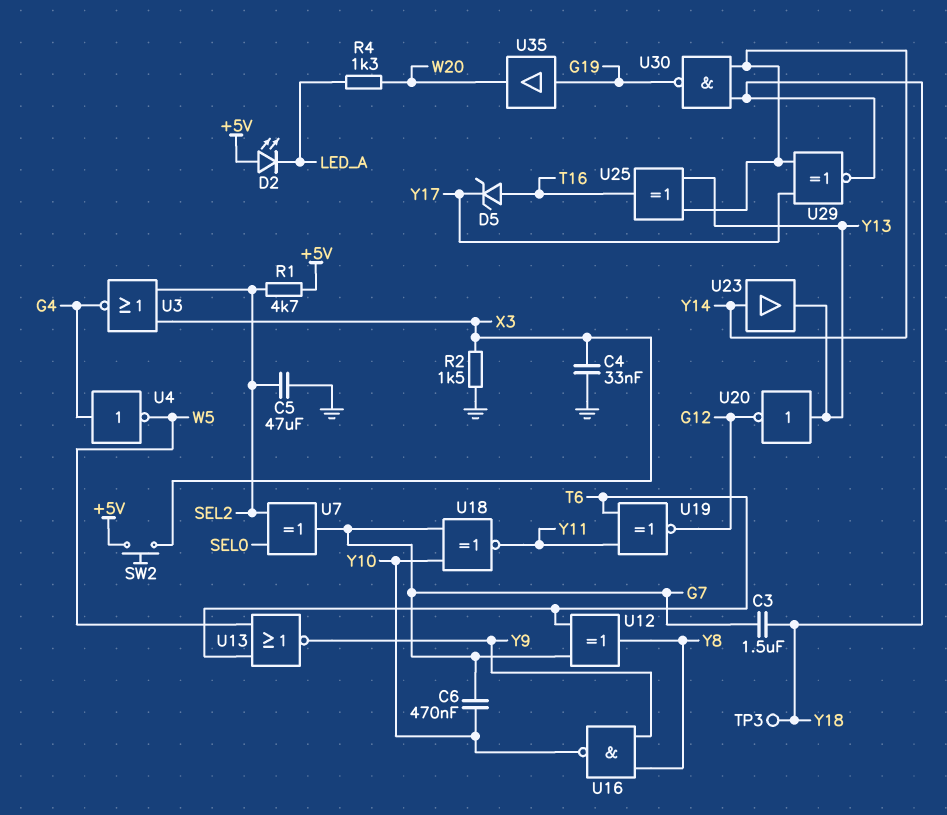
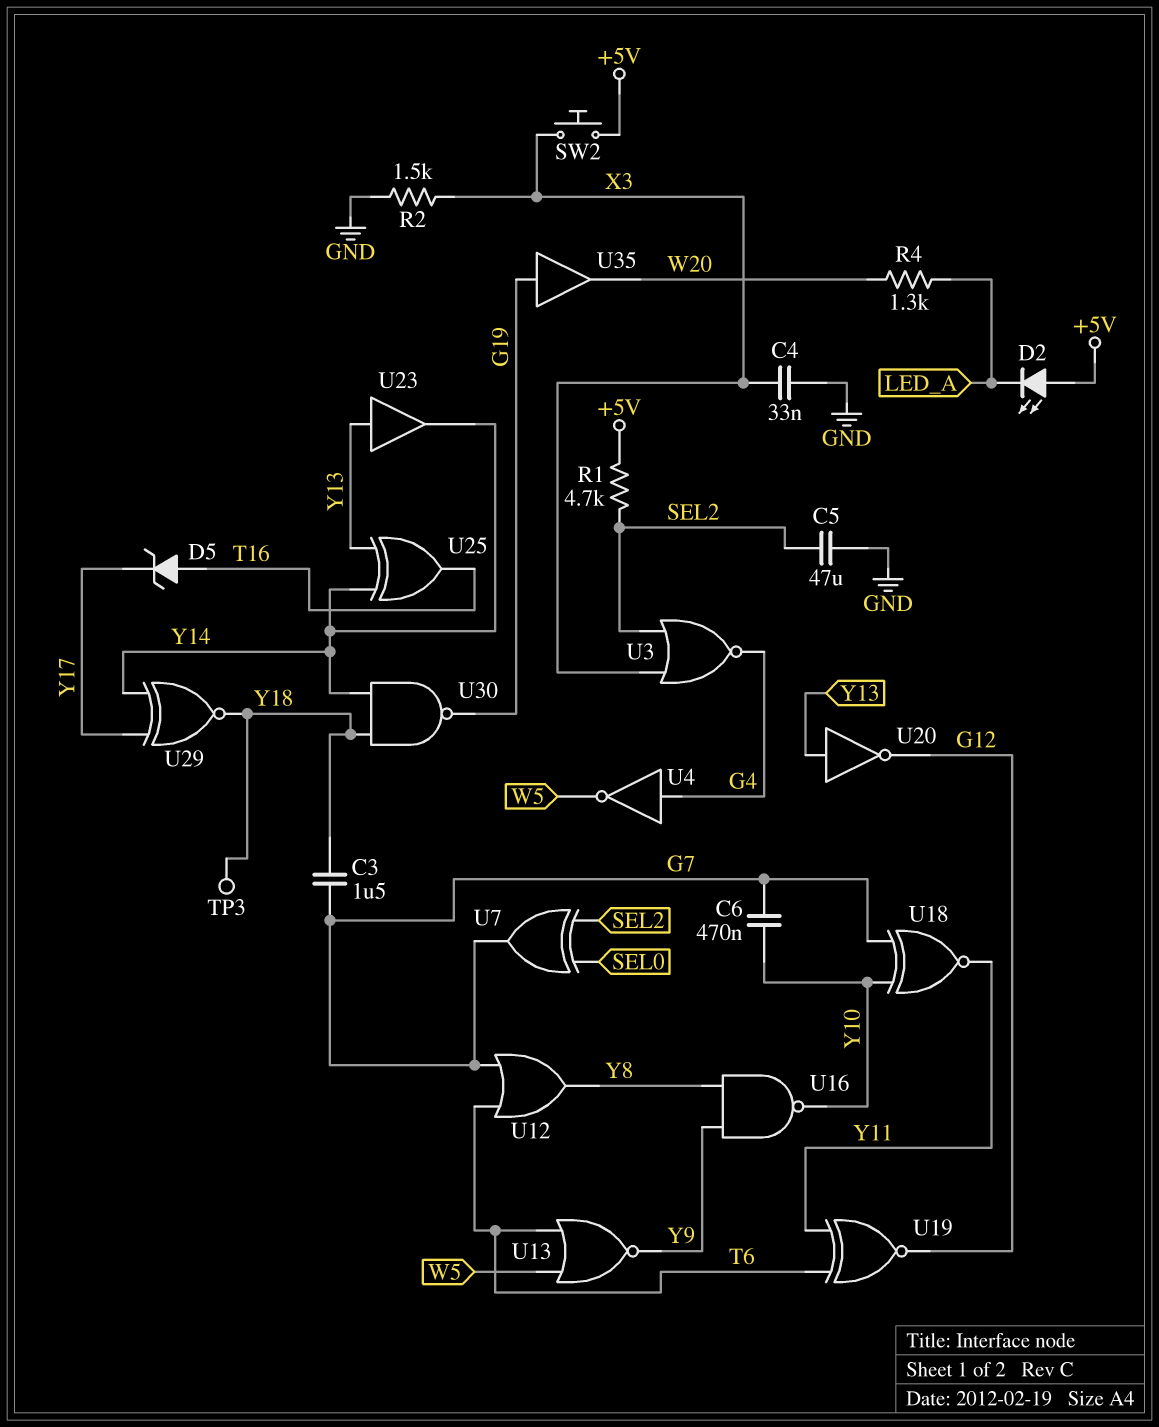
U12: XOR (in G7, in T6, out Y8) -> OR (in G7, in T6, out Y8)
U23: buffer (in Y14, out Y13) -> buffer (in Y13, out Y14)

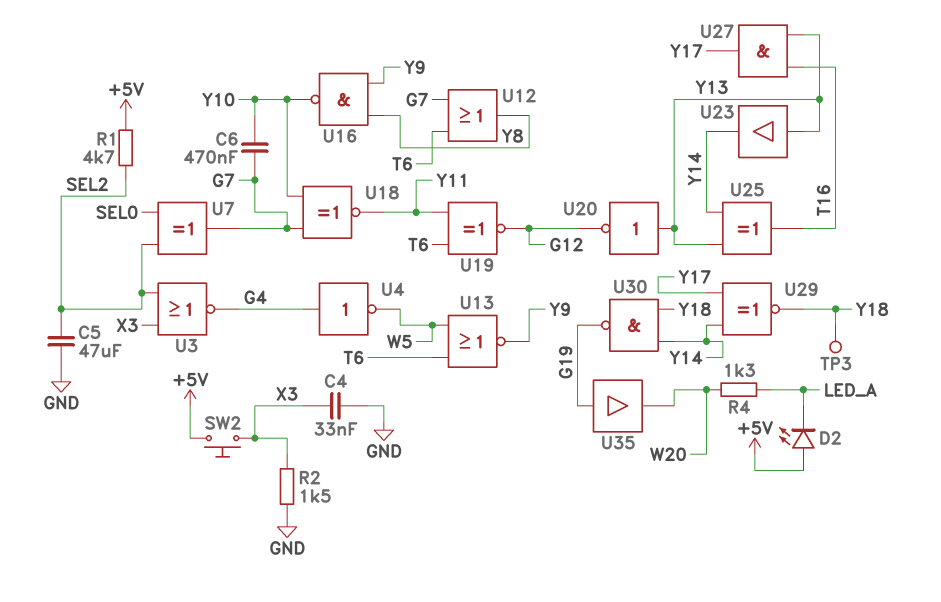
C3: 1.5uF (G7, Y18) -> none
D5: zener (A T16, K Y17) -> none
U27: none -> AND (in T16, in Y13, out Y17)

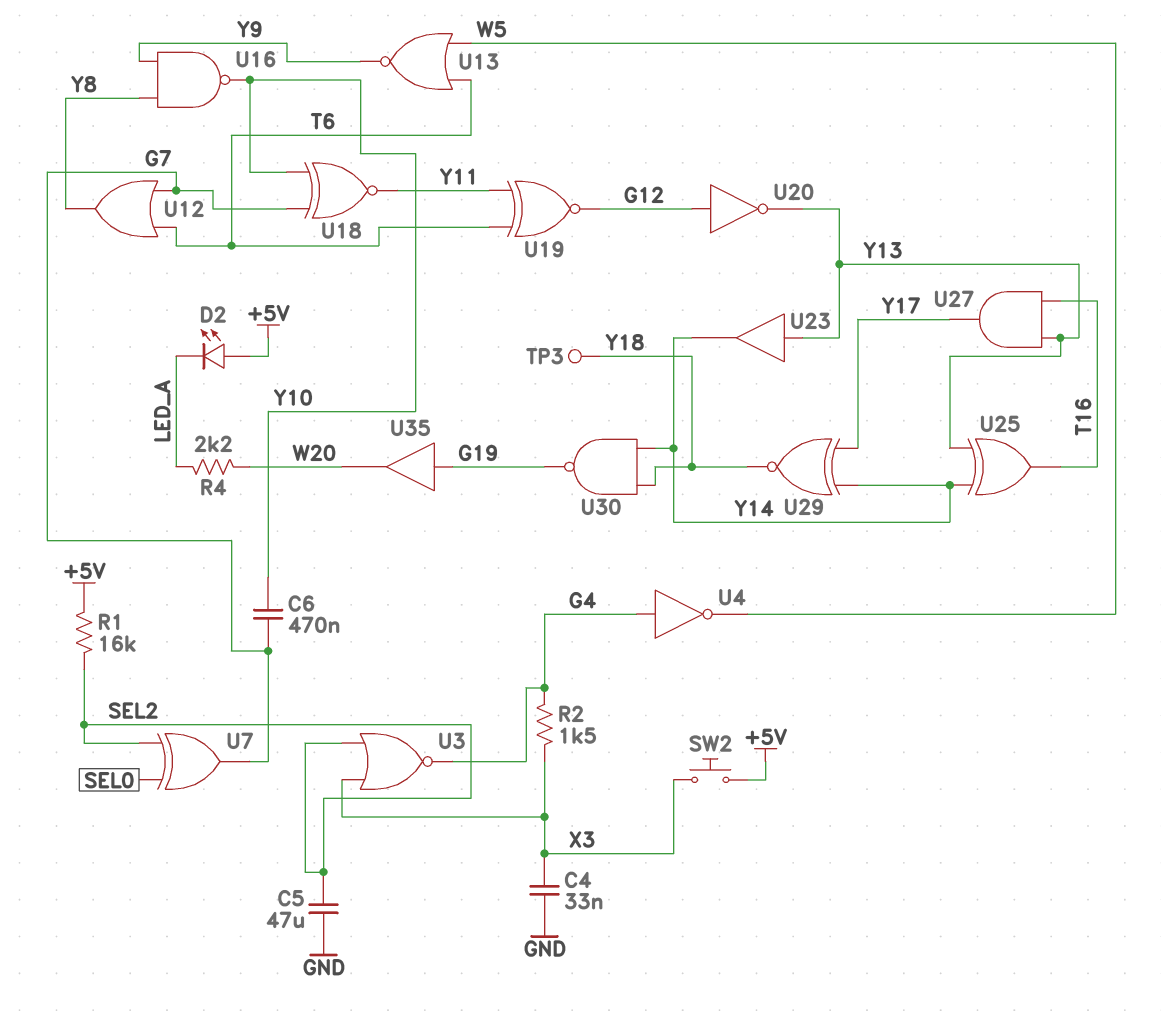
R1: 4.7k (+5V, SEL2) -> 16k (+5V, SEL2)
R2: 1.5k (GND, X3) -> 1.5k (G4, X3)
R4: 1.3k (LED_A, W20) -> 2.2k (LED_A, W20)
U20: NOT (in Y13, out G12) -> NOT (in G12, out Y13)

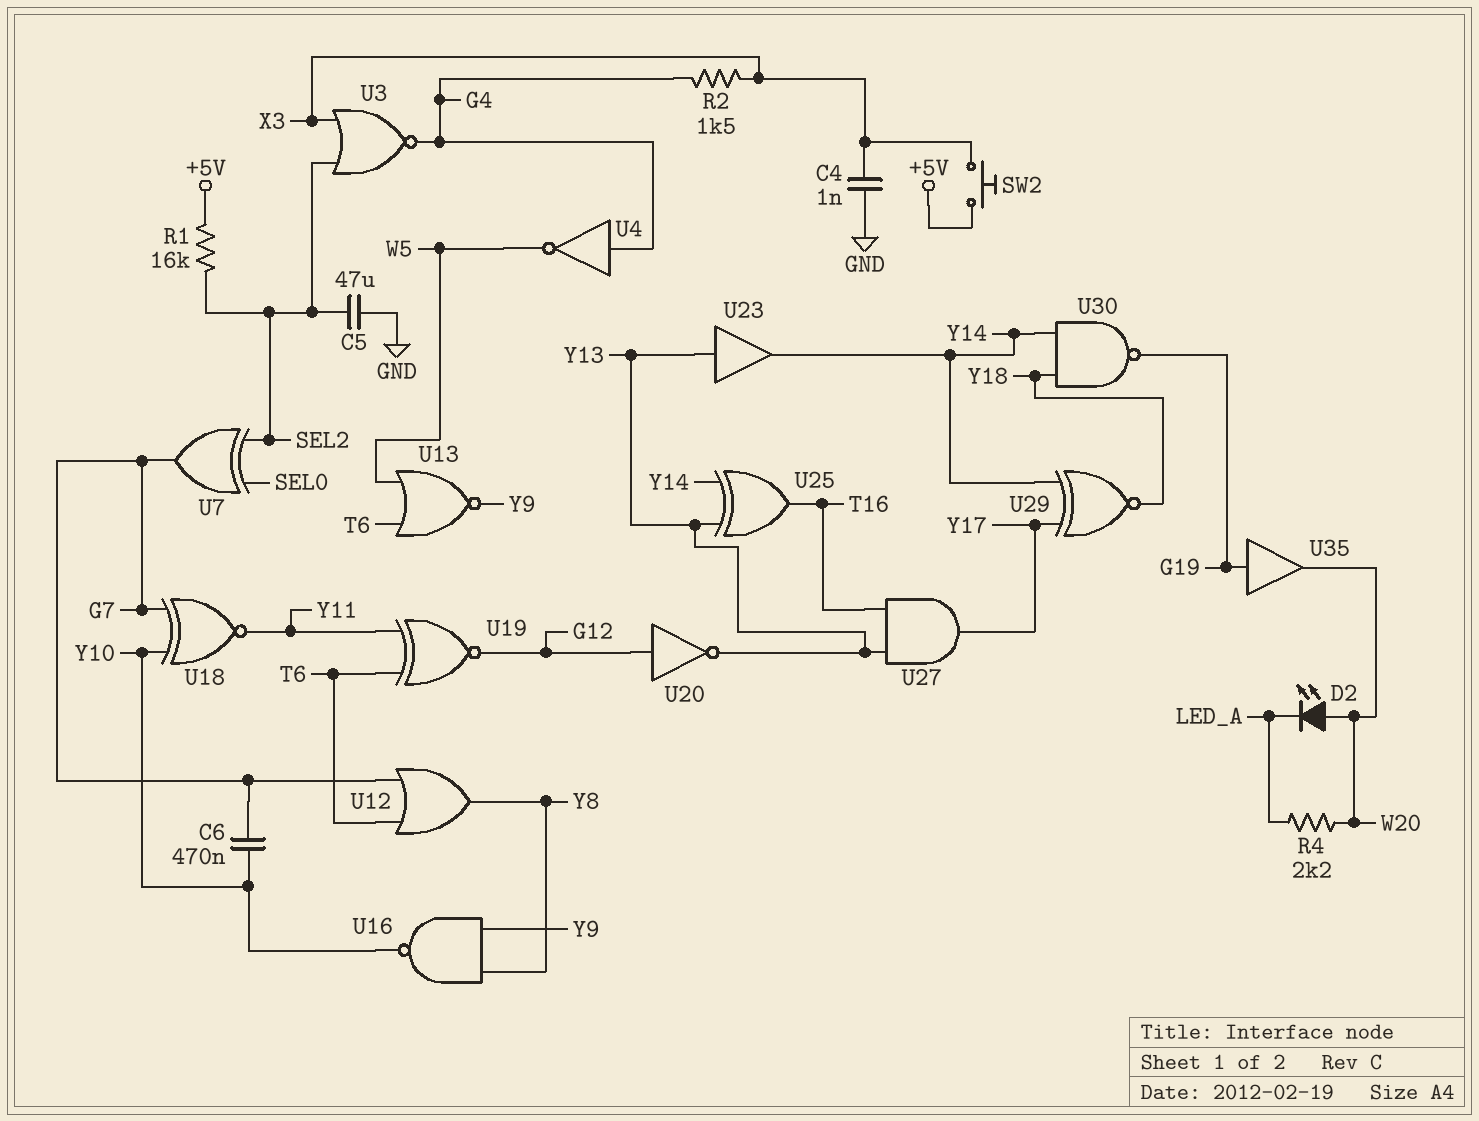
C4: 33nF (GND, X3) -> 1nF (GND, X3)
D2: LED (A +5V, K LED_A) -> LED (A W20, K LED_A)
TP3: test point (Y18) -> none

